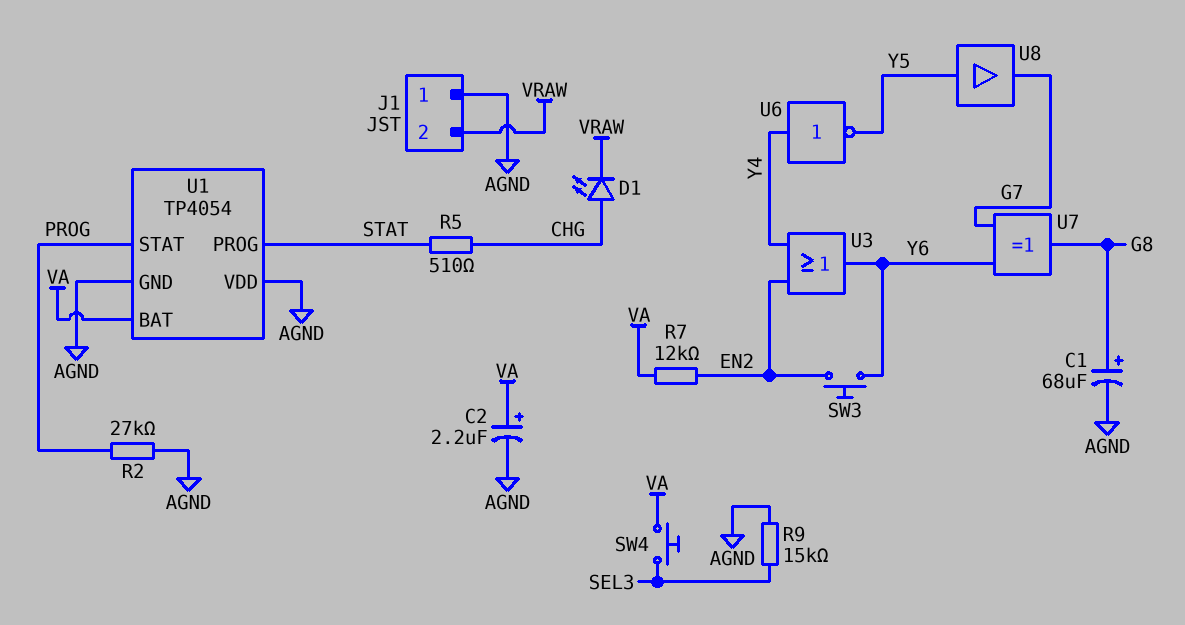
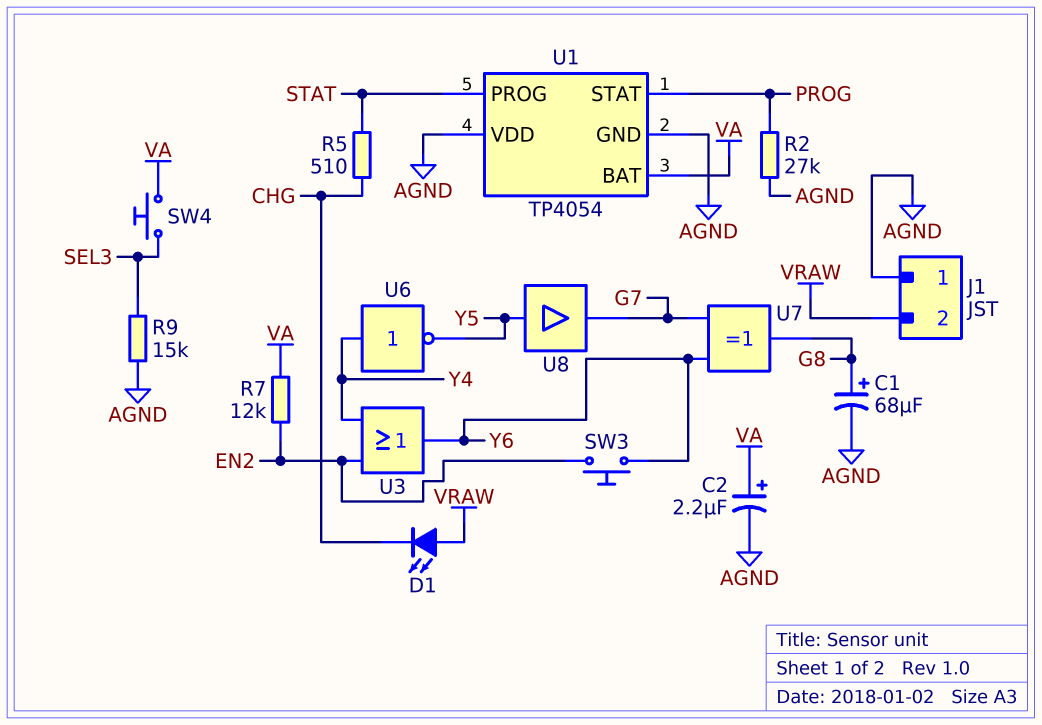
D1: LED (A CHG, K VRAW) -> LED (A VRAW, K CHG)

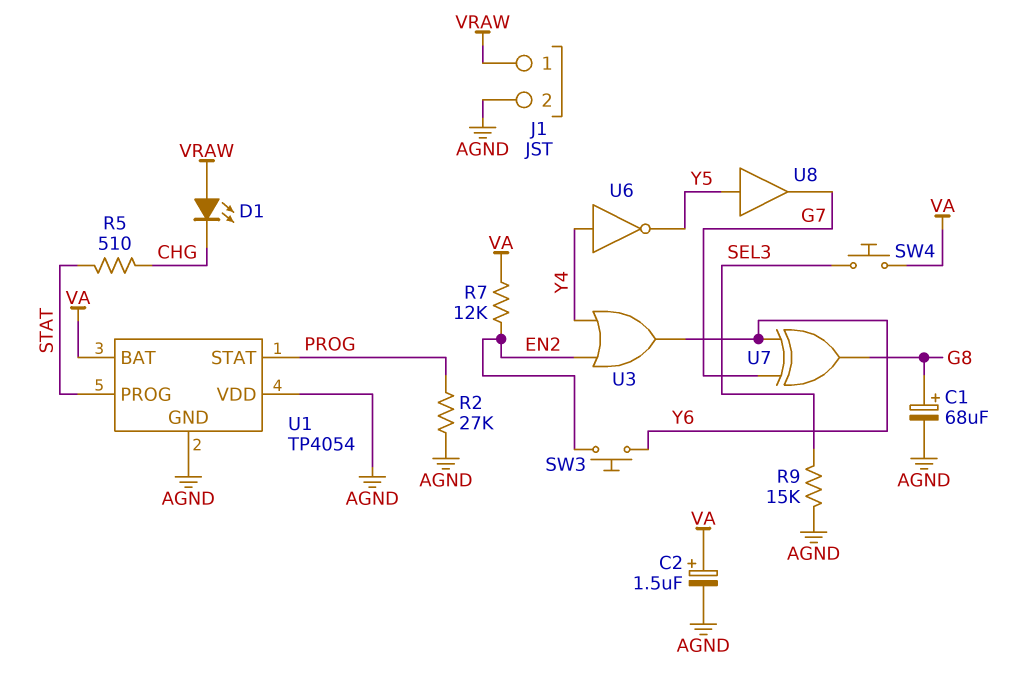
C2: 2.2uF (plus VA, minus AGND) -> 1.5uF (plus VA, minus AGND)
J1 pin 1: AGND -> VRAW
J1 pin 2: VRAW -> AGND

